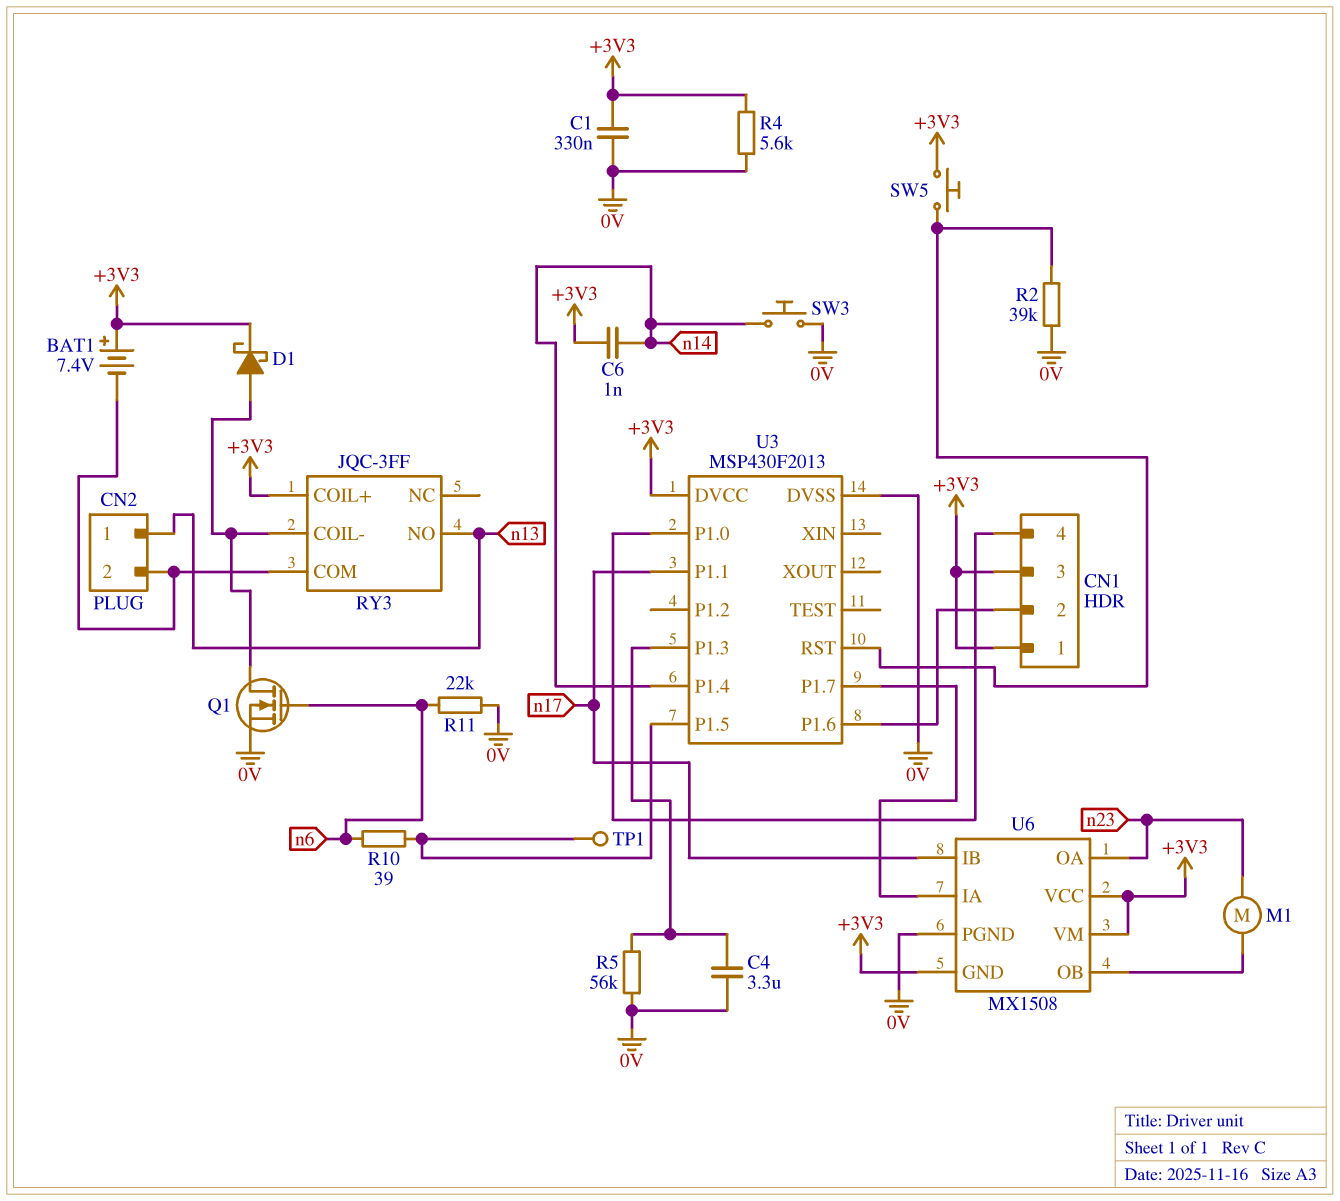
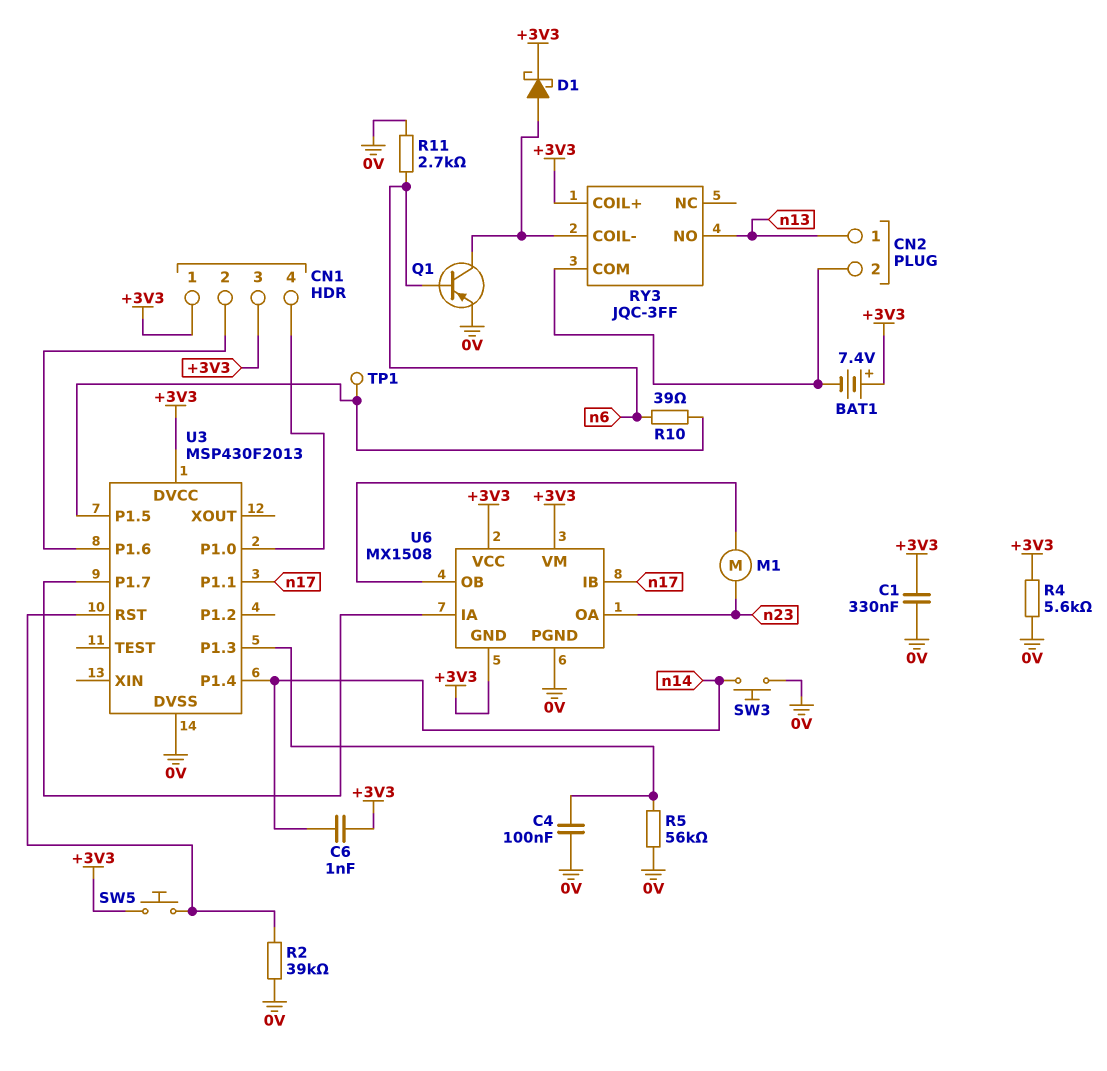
C4: 3.3uF (0V, U3/P1.3) -> 100nF (0V, U3/P1.3)
Q1: NMOS (G n6, D RY3/COIL-, S 0V) -> PNP (B n6, C RY3/COIL-, E 0V)
R11: 22k (0V, n6) -> 2.7k (0V, n6)

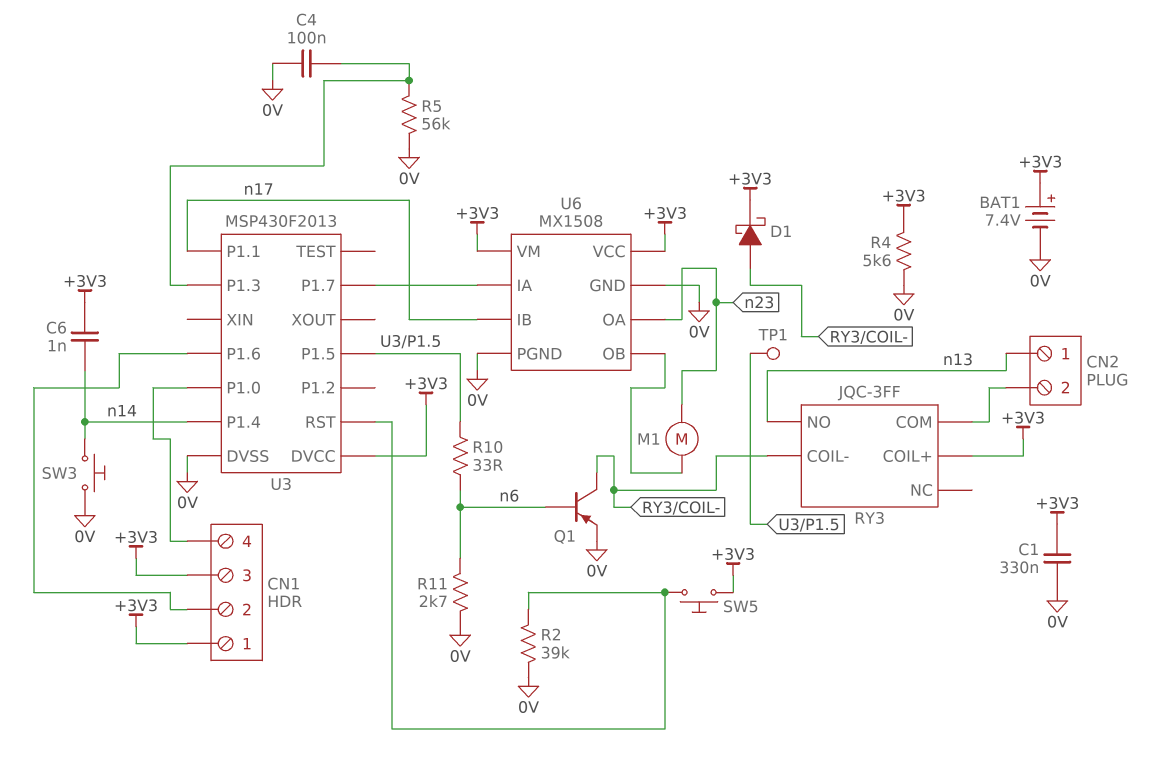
BAT1: 7.4V (plus +3V3, minus CN2/2) -> 7.4V (plus +3V3, minus 0V)
R10: 39 (U3/P1.5, n6) -> 33 (U3/P1.5, n6)
U6 pin GND: +3V3 -> 0V

